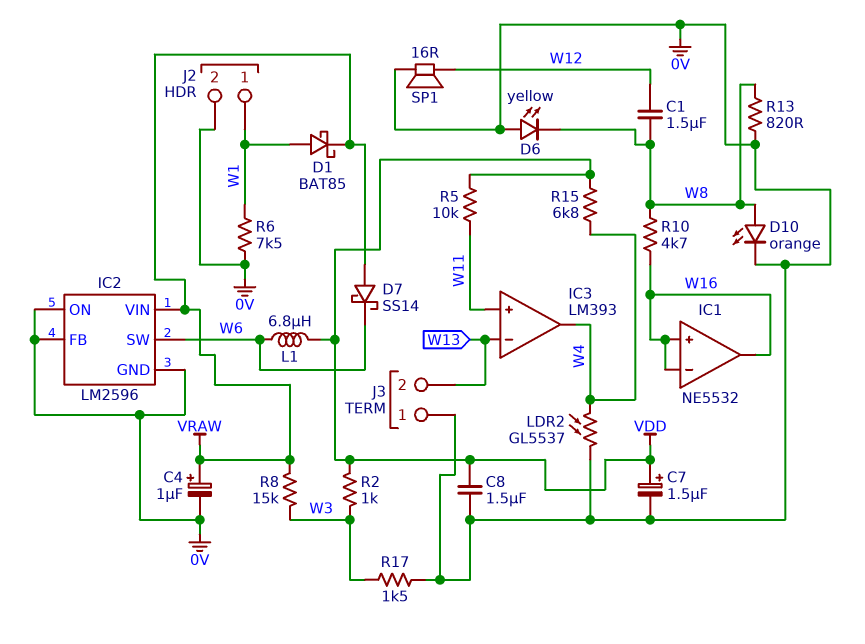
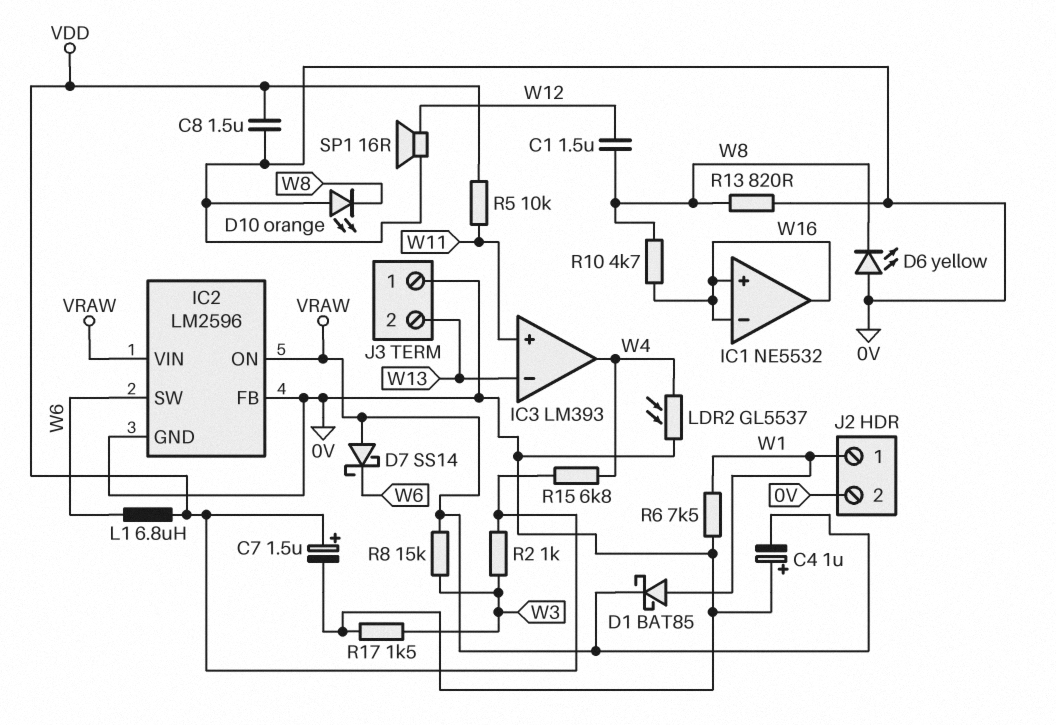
C4: 1uF (plus VRAW, minus 0V) -> 1uF (plus 0V, minus VRAW)
D10: LED orange (A W8, K 0V) -> LED orange (A 0V, K W8)
IC2 pin ON: 0V -> VRAW

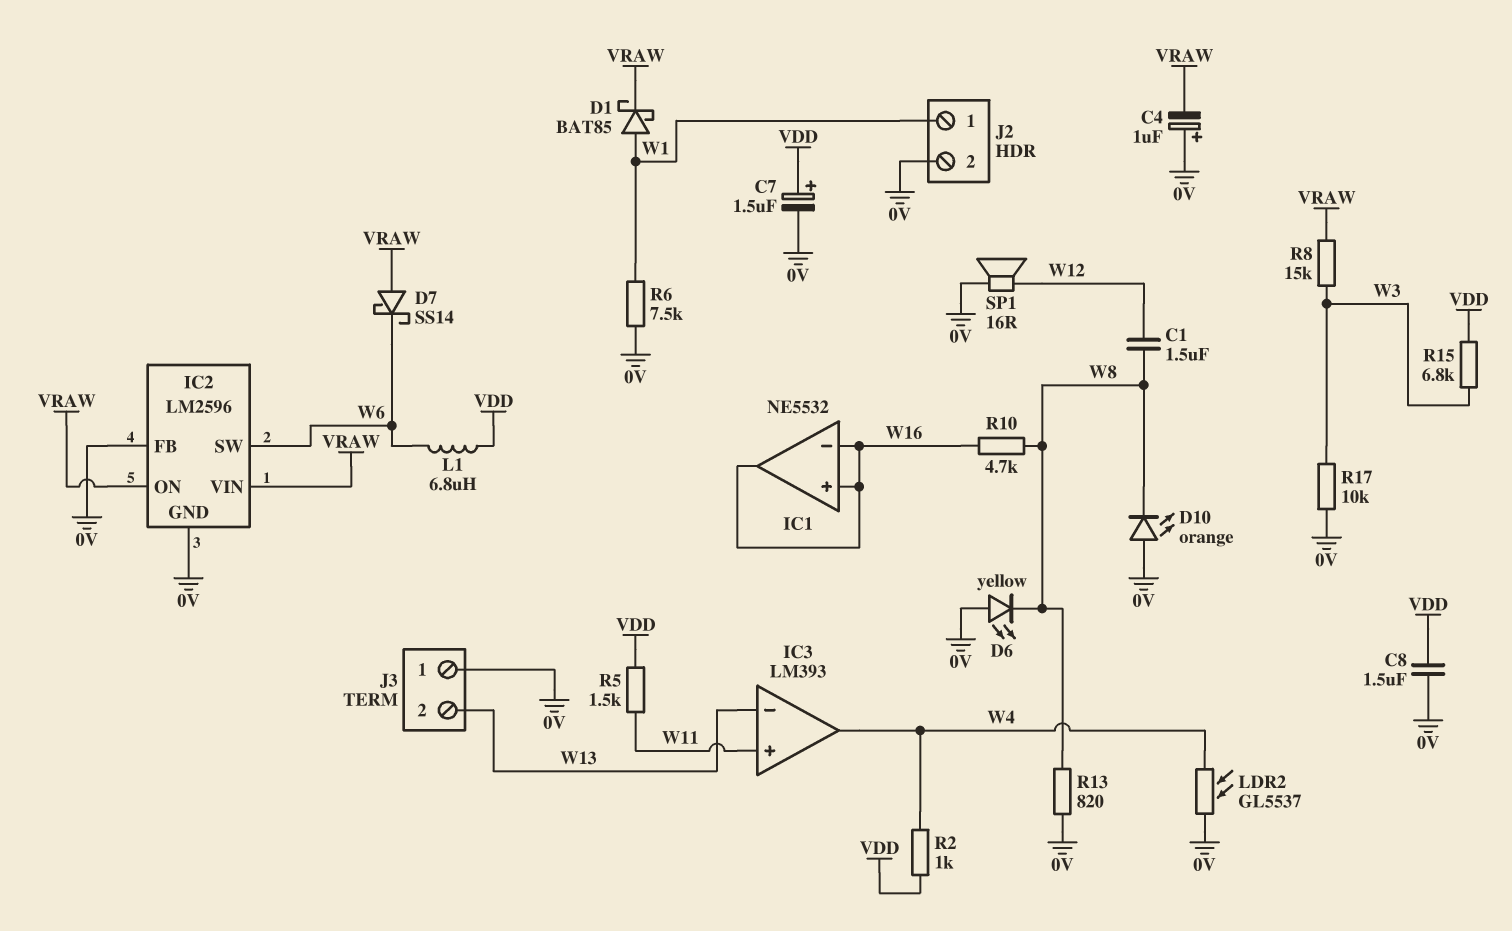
R2: 1k (VDD, W3) -> 1k (VDD, W4)
R5: 10k (VDD, W11) -> 1.5k (VDD, W11)
R15: 6.8k (VDD, W4) -> 6.8k (VDD, W3)
R17: 1.5k (0V, W3) -> 10k (0V, W3)

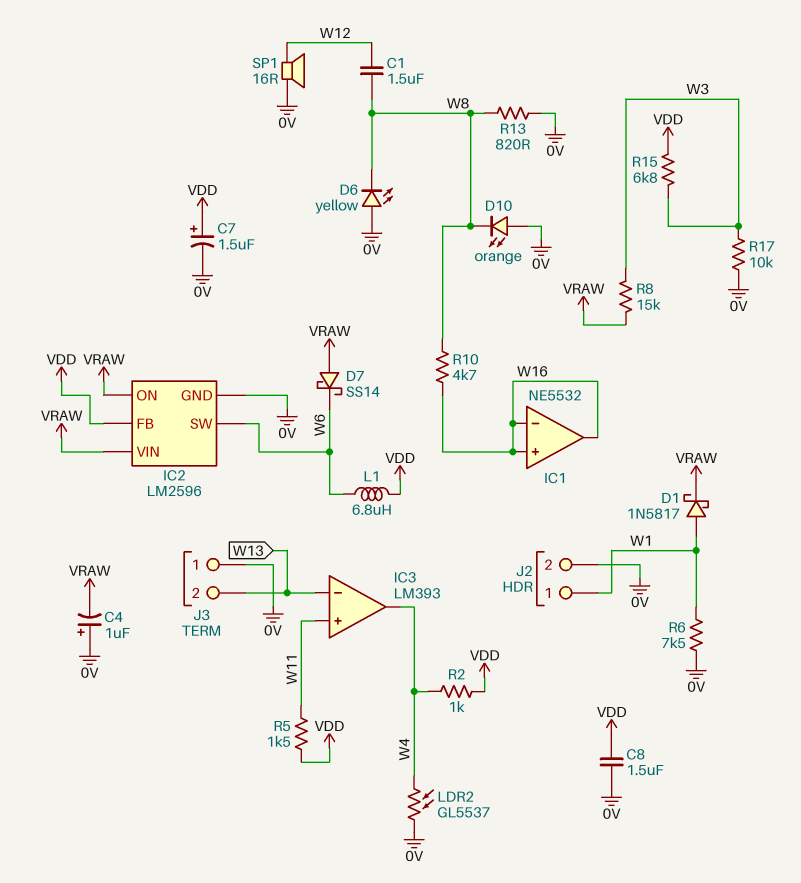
D1: schottky BAT85 (A W1, K VRAW) -> schottky 1N5817 (A W1, K VRAW)
IC2 pin FB: 0V -> VDD

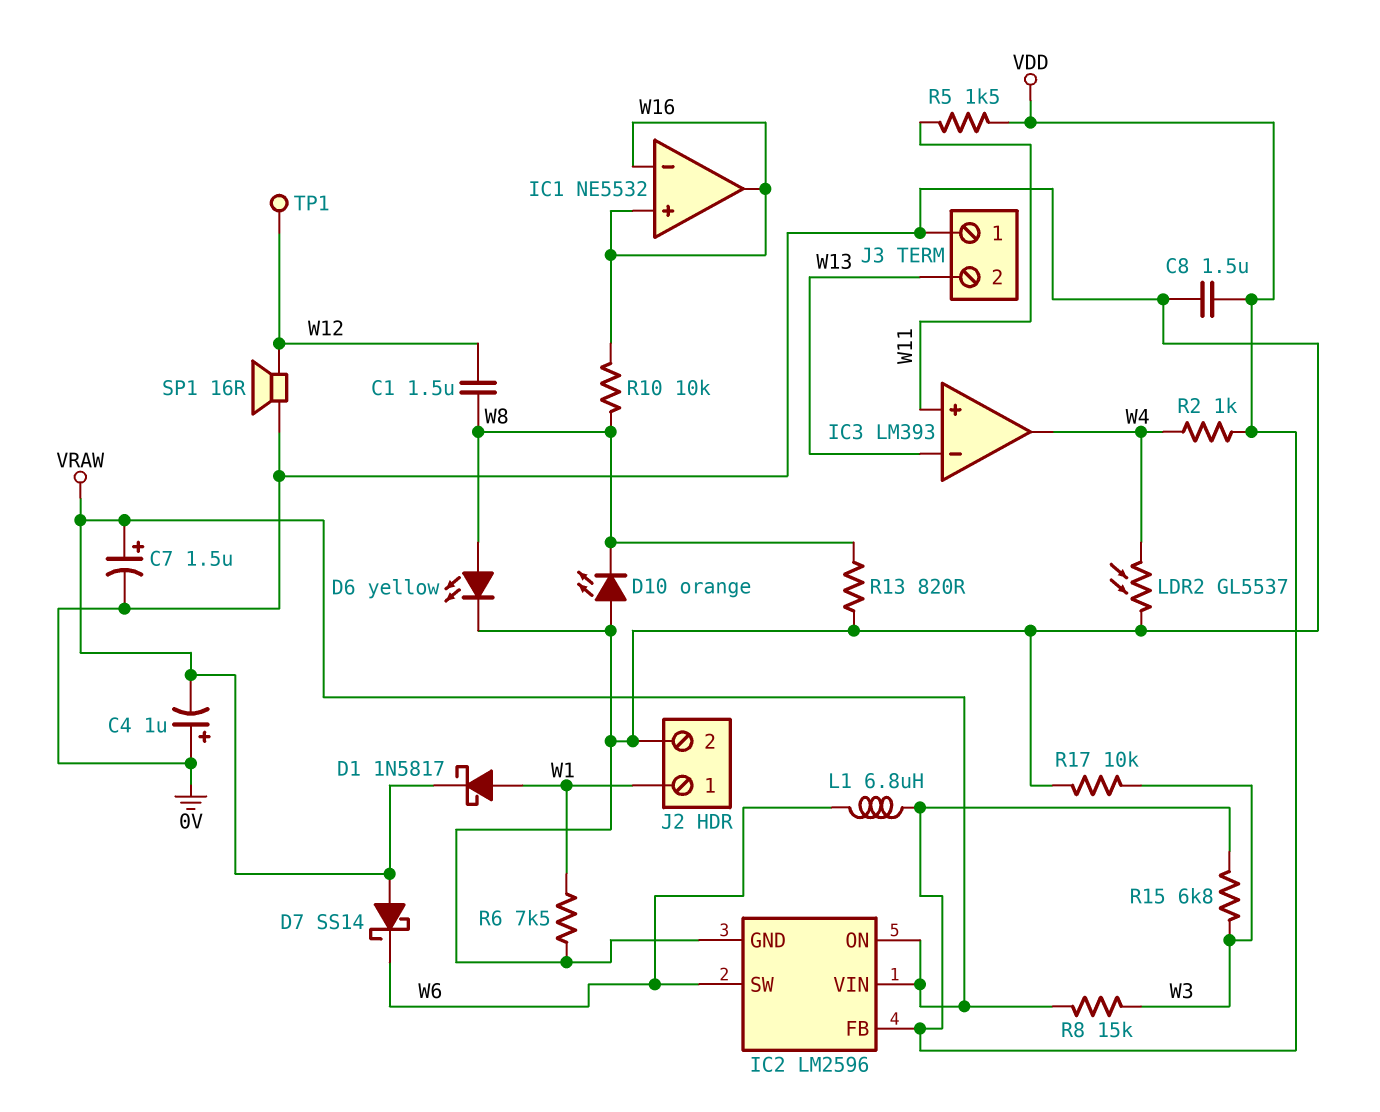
C7: 1.5uF (plus VDD, minus 0V) -> 1.5uF (plus VRAW, minus 0V)
D6: LED yellow (A 0V, K W8) -> LED yellow (A W8, K 0V)
R10: 4.7k (W8, W16) -> 10k (W8, W16)
TP1: none -> test point (W12)

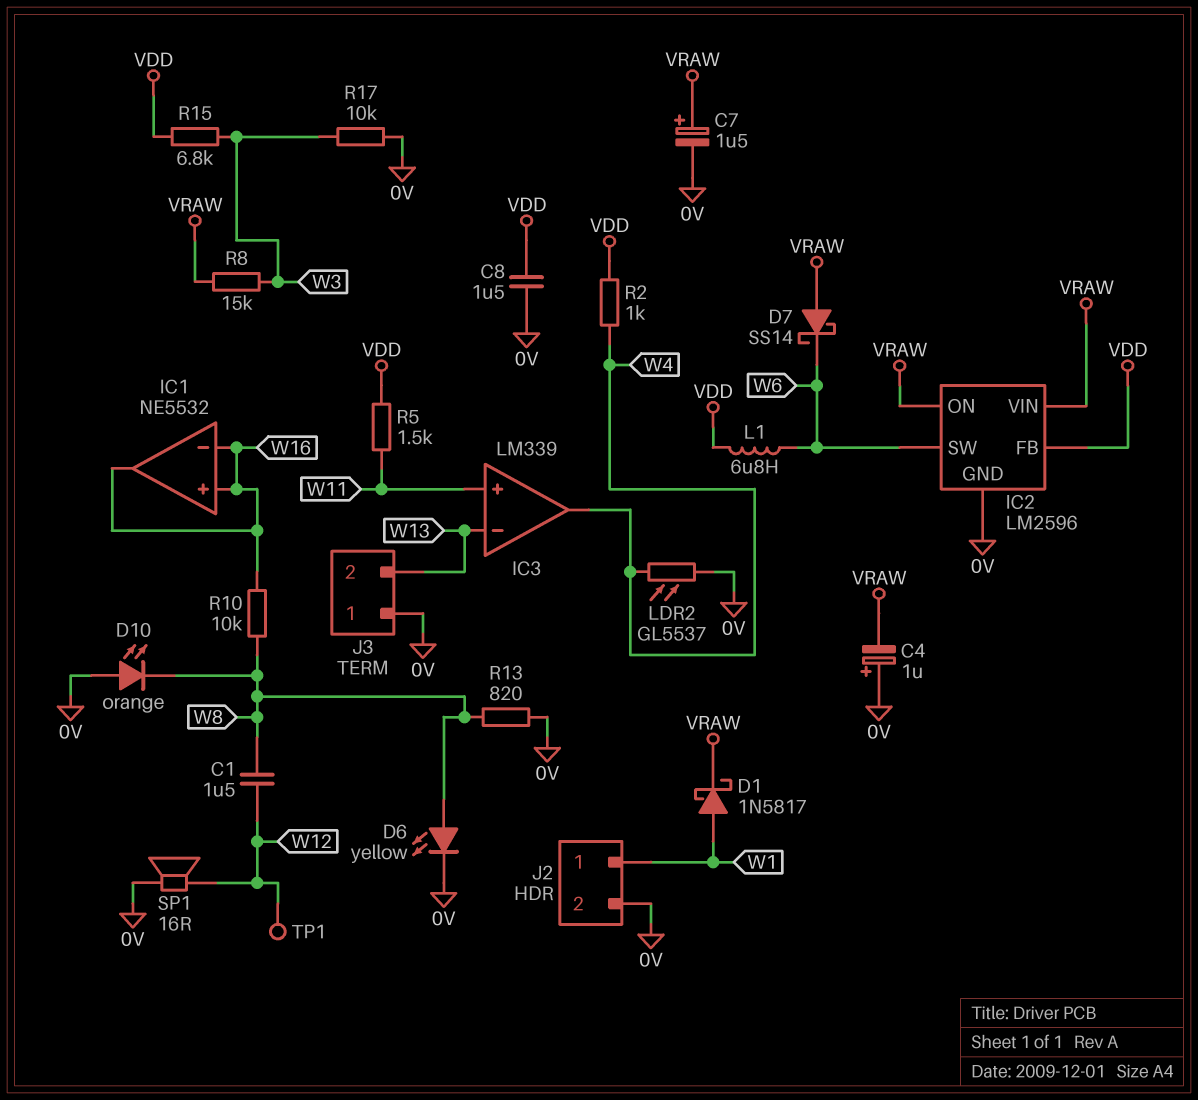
IC3: LM393 -> LM339
R6: 7.5k (0V, W1) -> none

